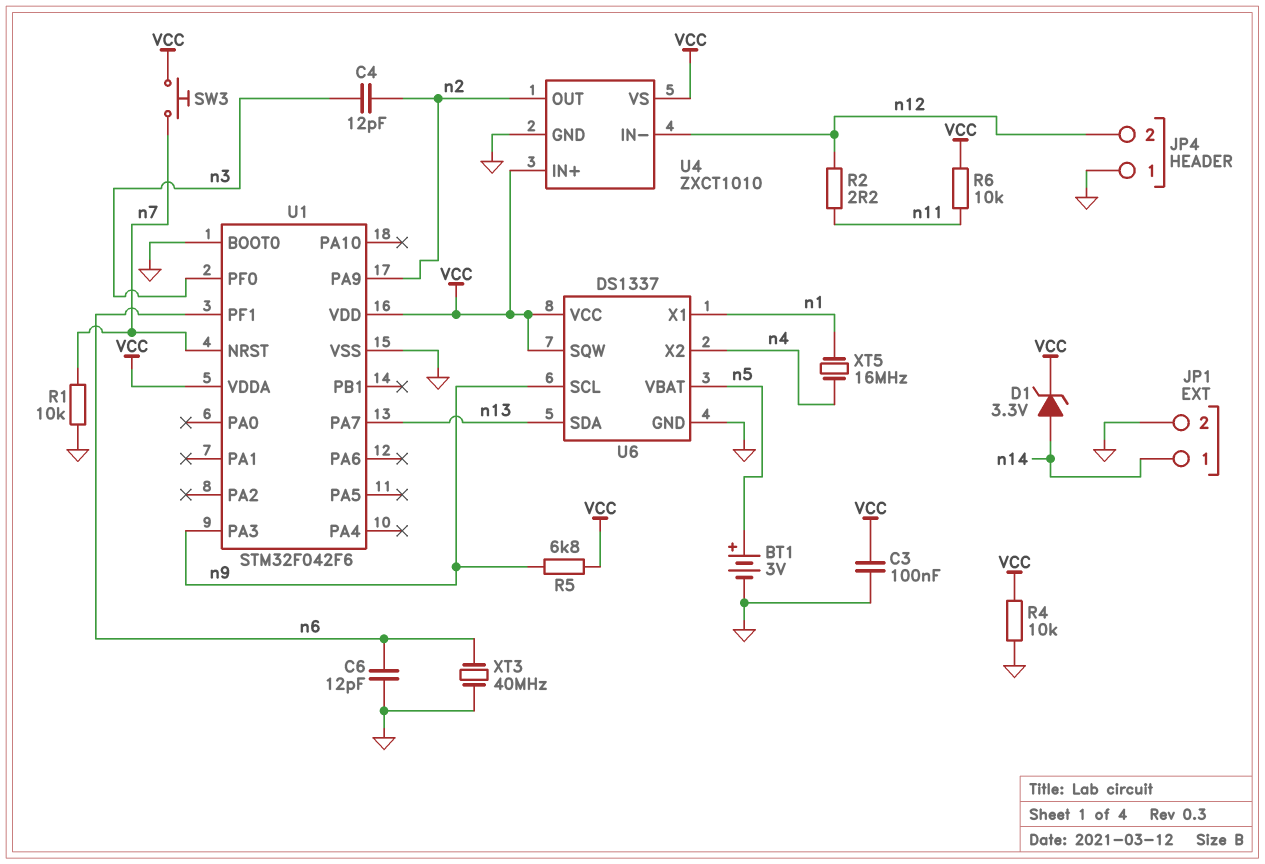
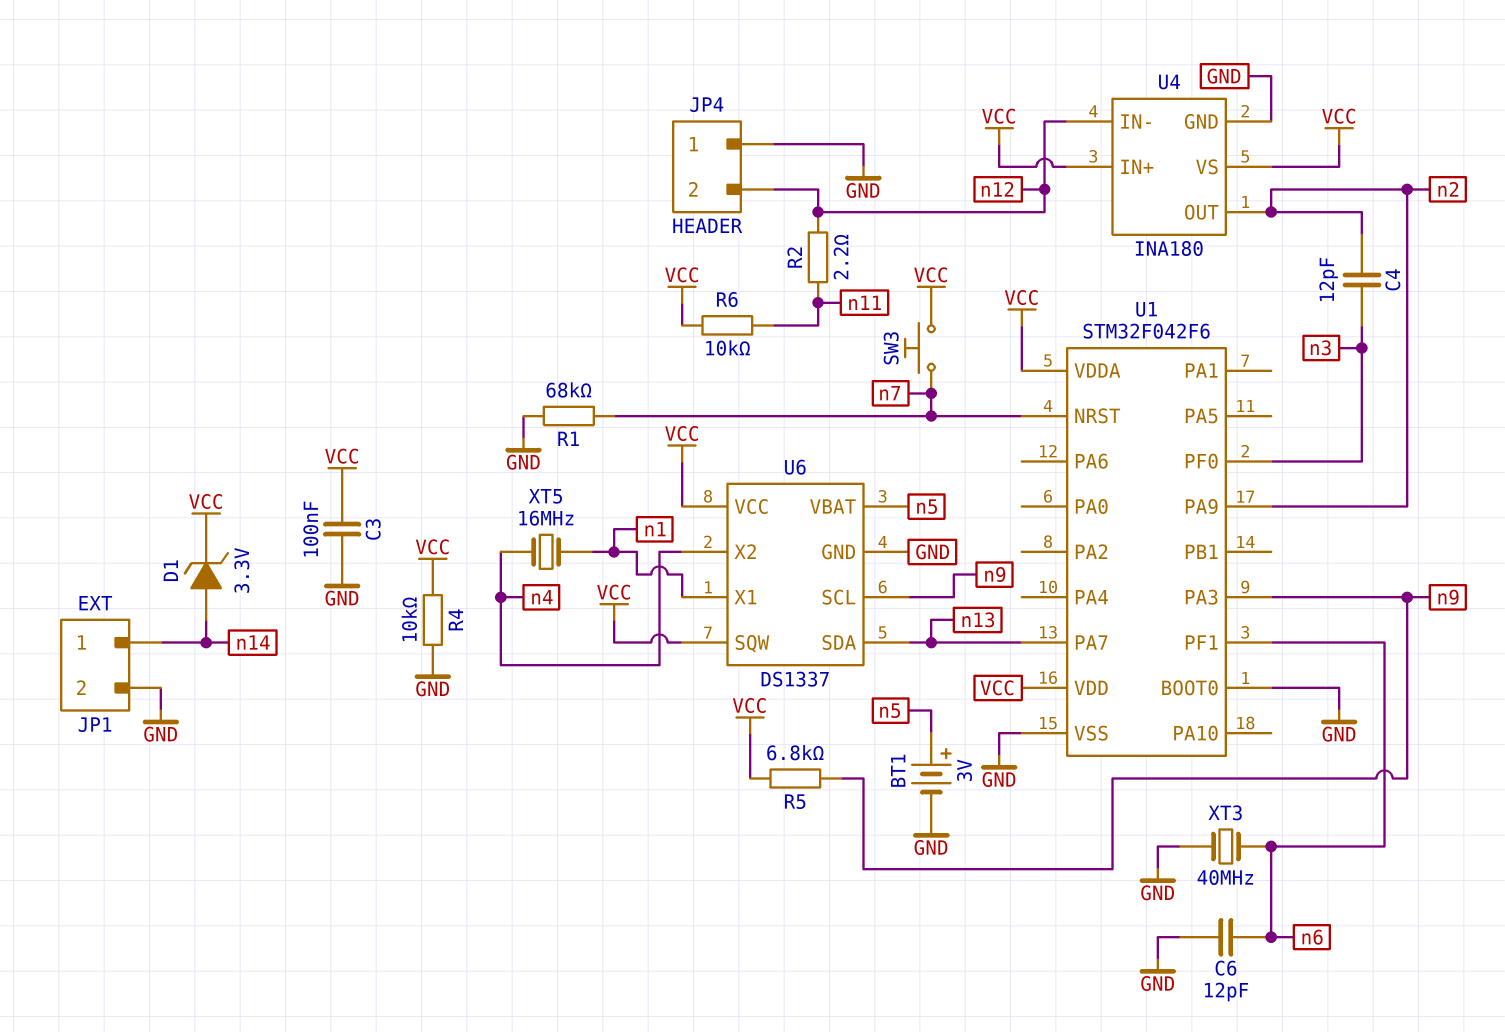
R1: 10k (GND, n7) -> 68k (GND, n7)
U4: ZXCT1010 -> INA180

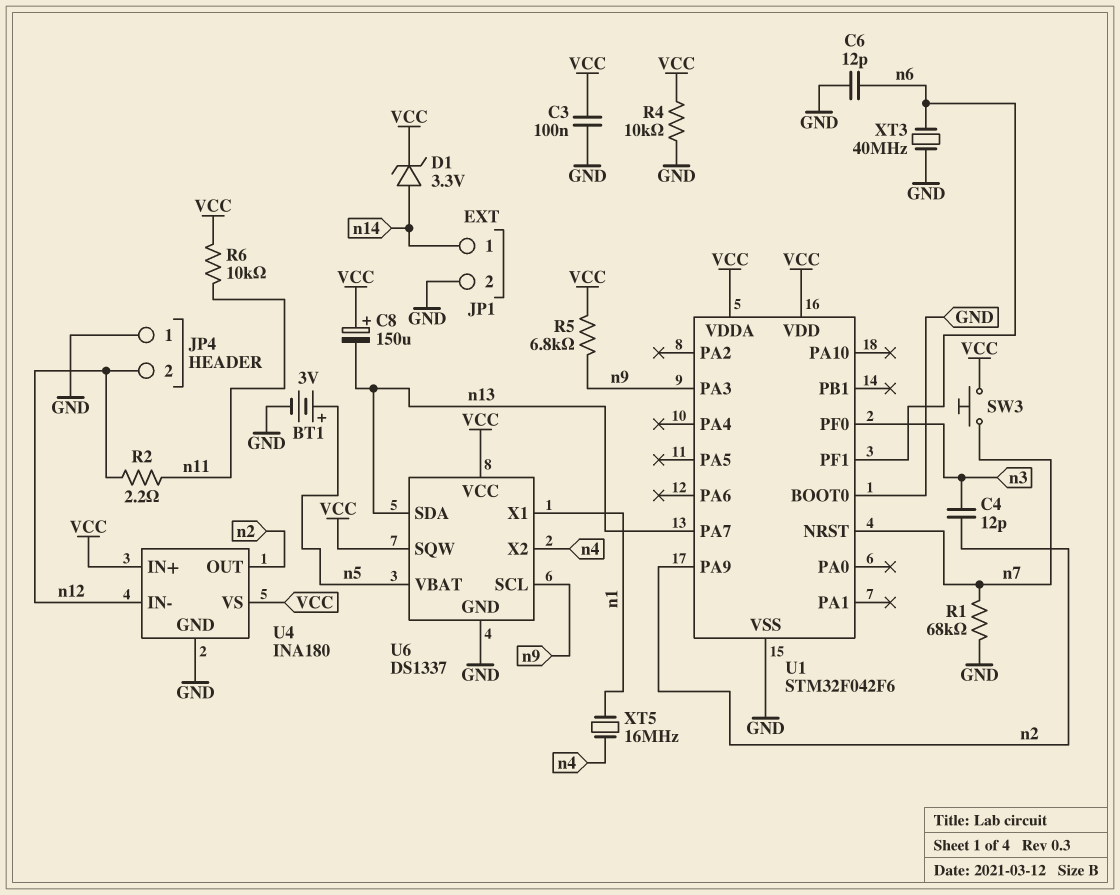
C8: none -> 150uF (plus VCC, minus n13)

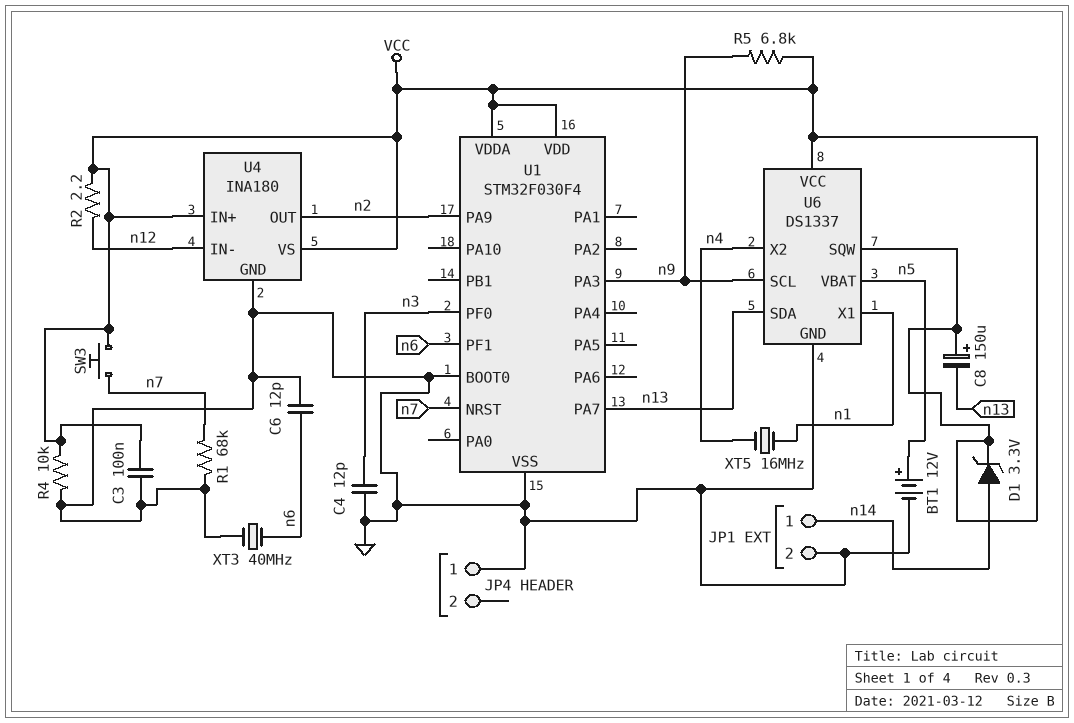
BT1: 3V (plus n5, minus GND) -> 12V (plus n5, minus GND)
C4: 12pF (n2, n3) -> 12pF (GND, n3)
JP4 pin 2: n12 -> none
R2: 2.2 (n11, n12) -> 2.2 (VCC, n12)
R6: 10k (VCC, n11) -> none
U1: STM32F042F6 -> STM32F030F4

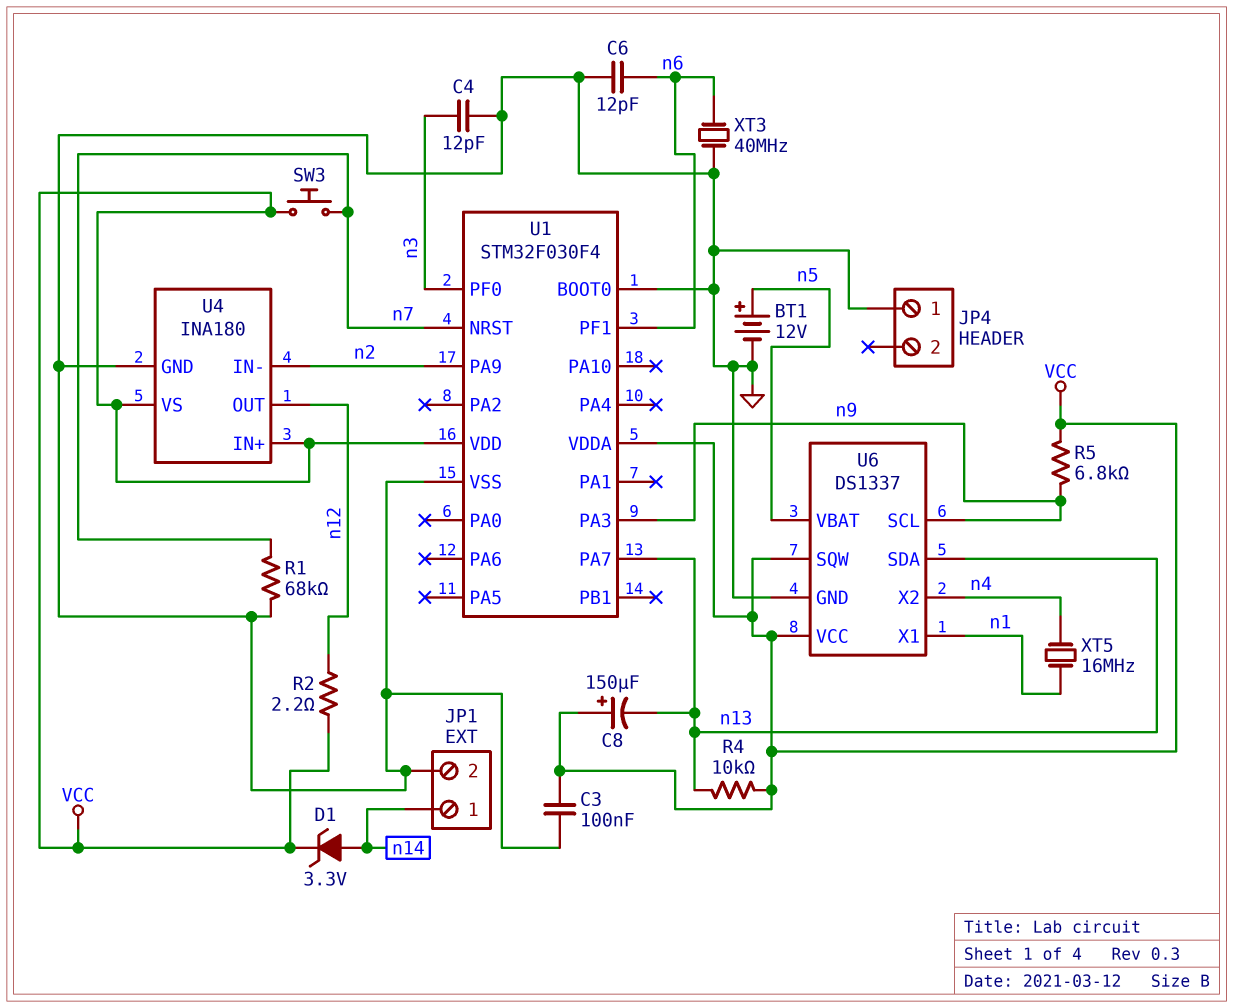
R4: 10k (GND, VCC) -> 10k (VCC, n13)
U4 pin IN-: n12 -> n2
U4 pin OUT: n2 -> n12

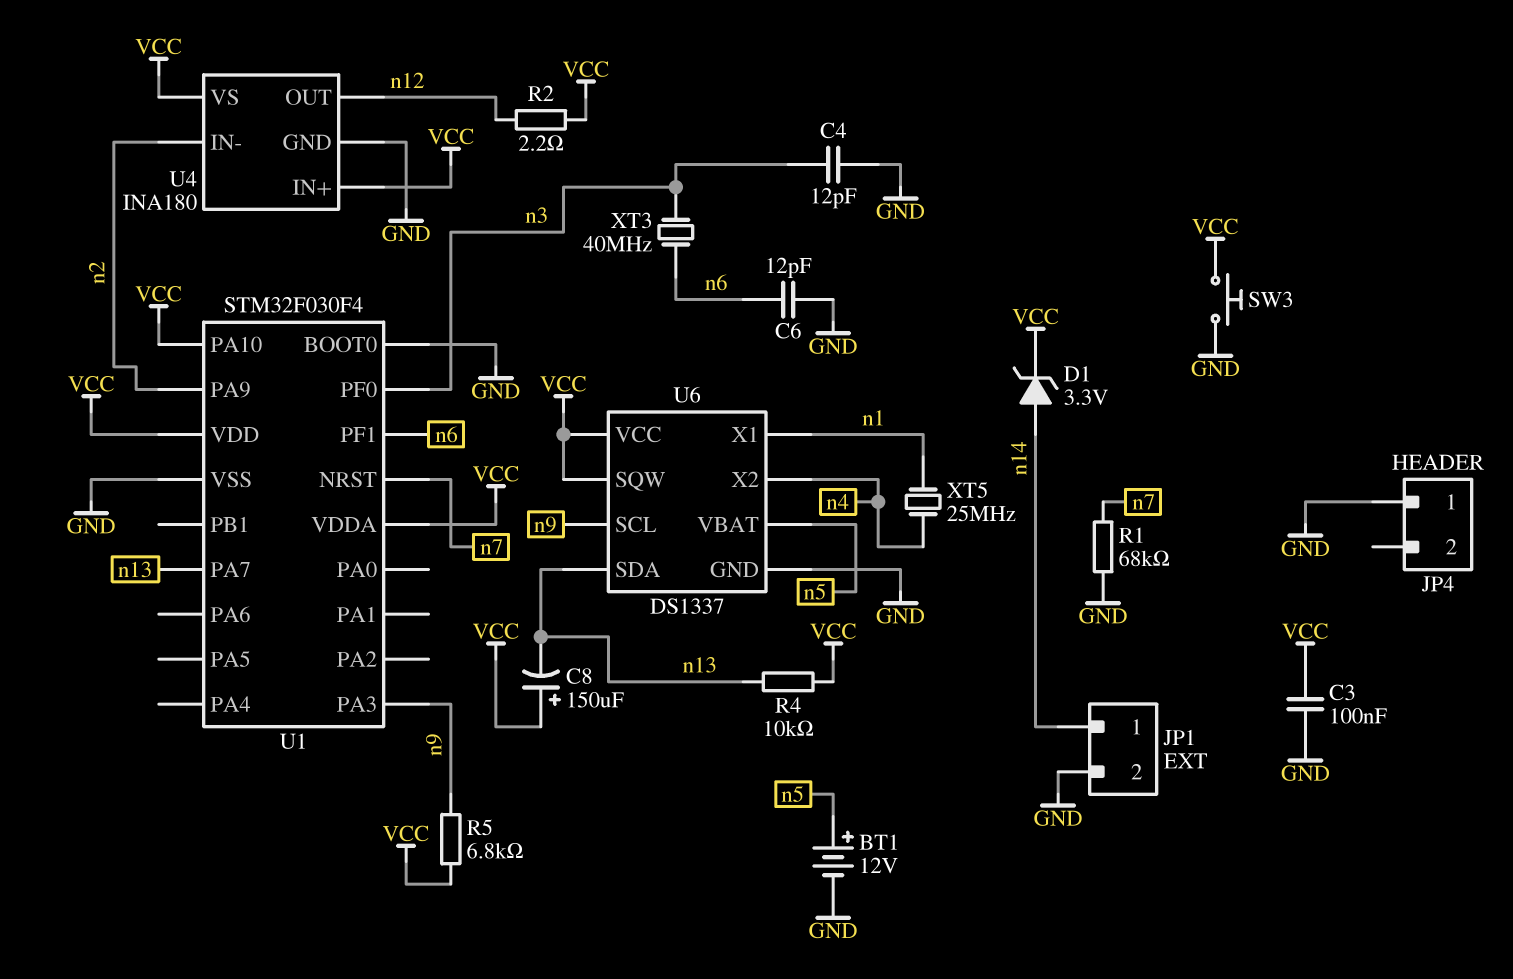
SW3: button (VCC, n7) -> button (GND, VCC)
U1 pin PA10: none -> VCC
XT3: 40MHz (GND, n6) -> 40MHz (n3, n6)
XT5: 16MHz (n1, n4) -> 25MHz (n1, n4)

